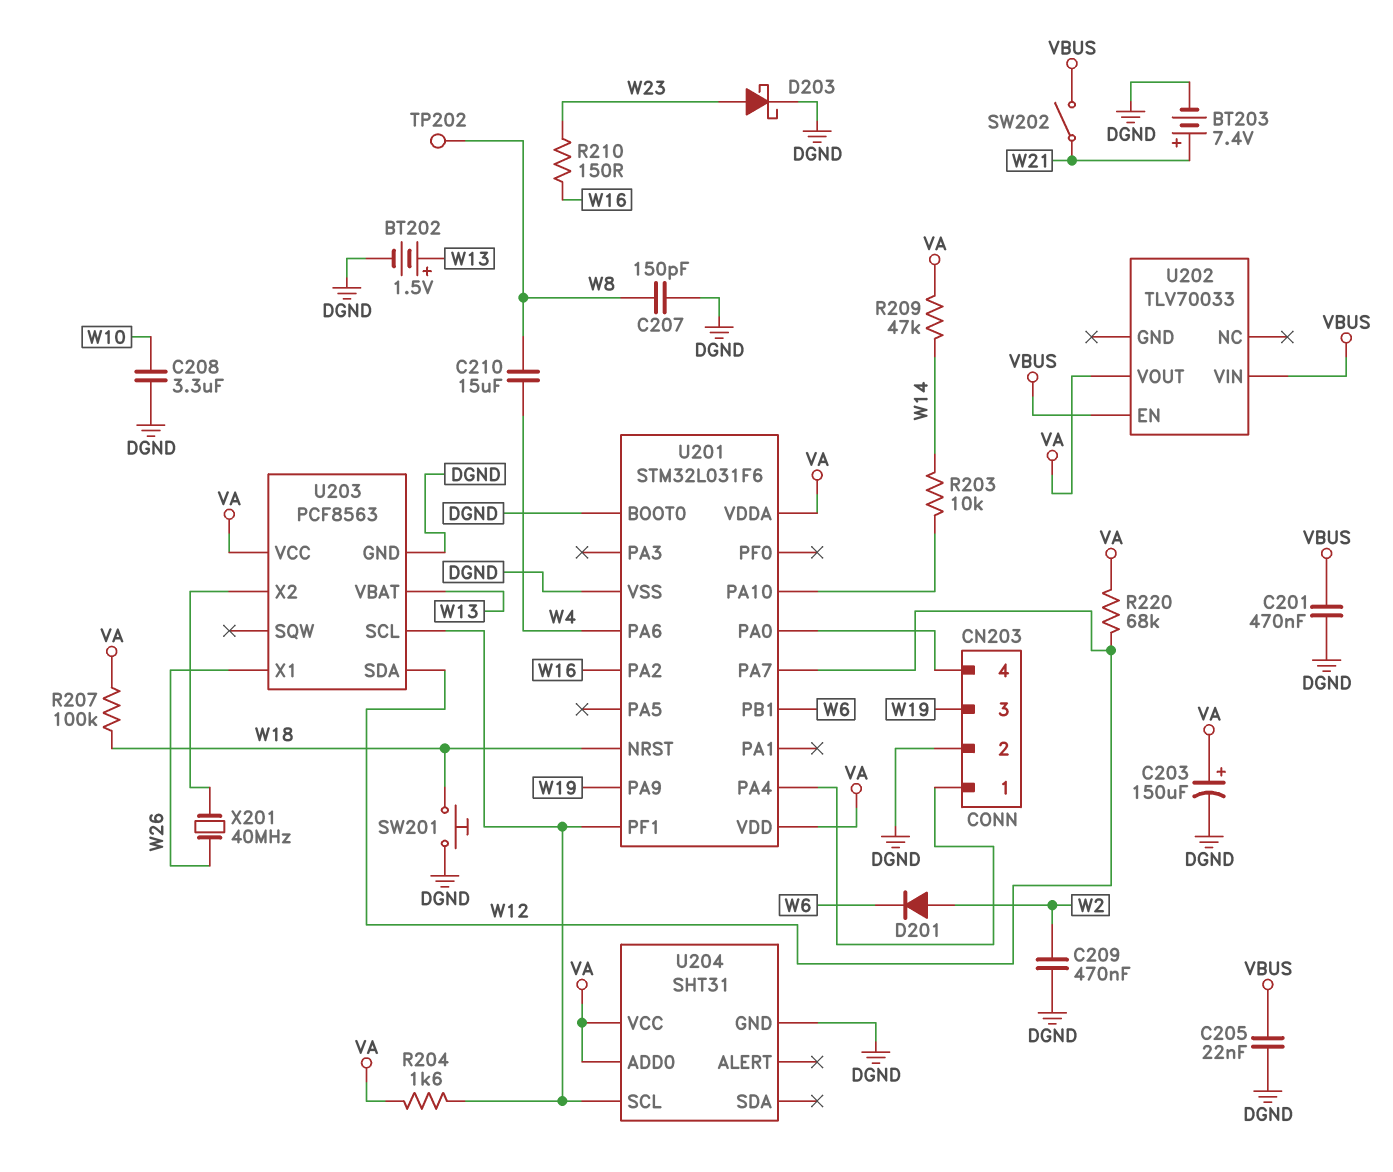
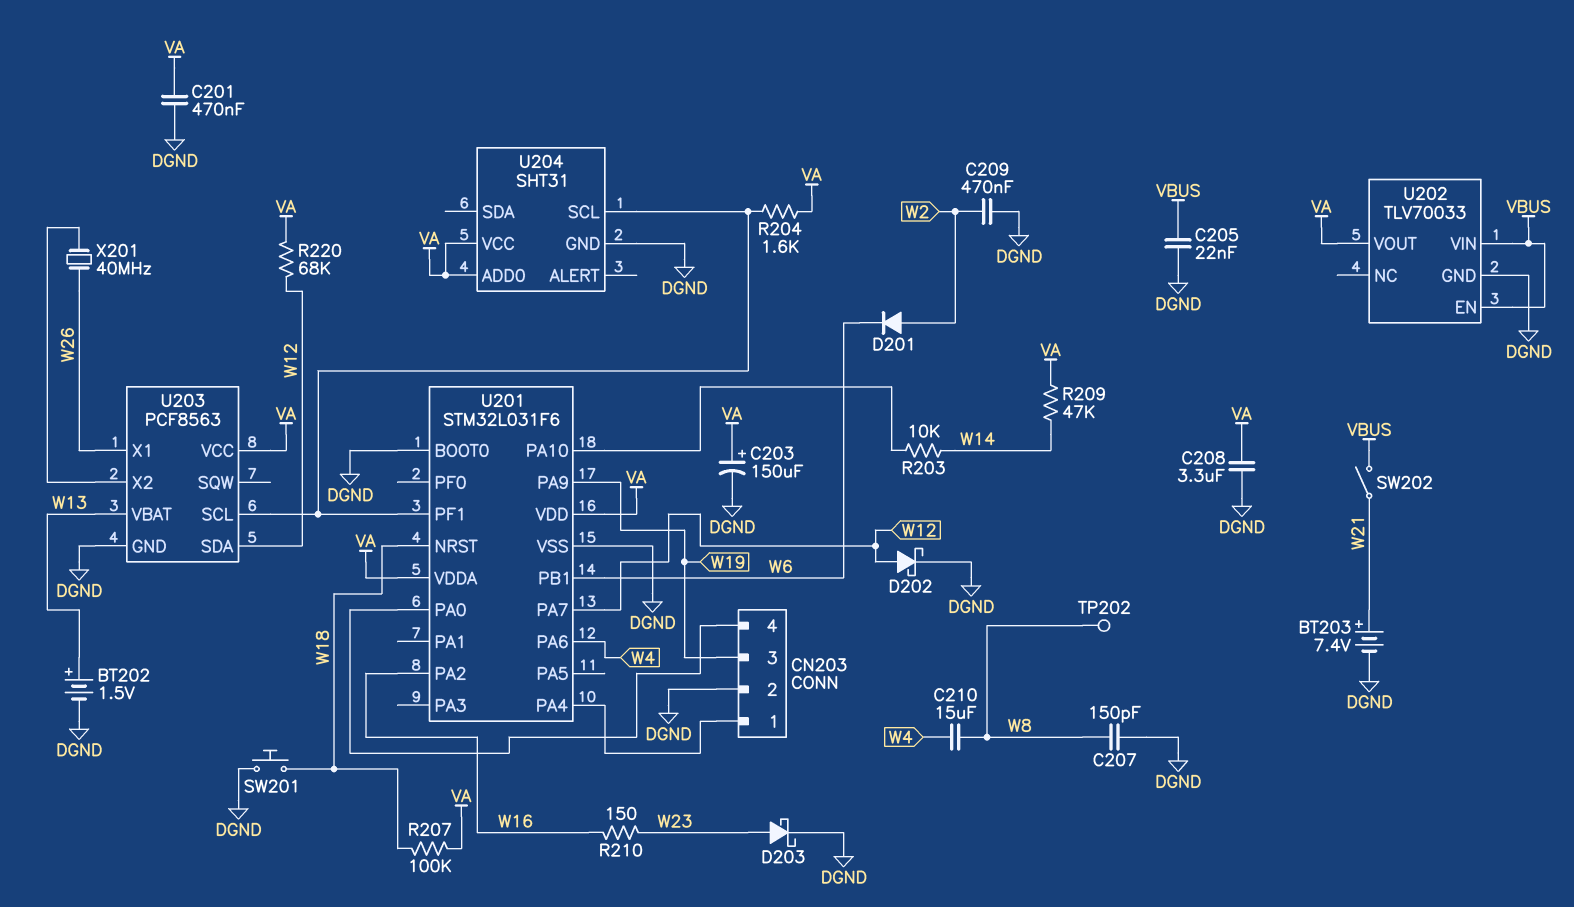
C201: 470nF (DGND, VBUS) -> 470nF (DGND, VA)
C208: 3.3uF (DGND, W10) -> 3.3uF (DGND, VA)
D202: none -> schottky (A W12, K DGND)
U202 pin GND: none -> DGND

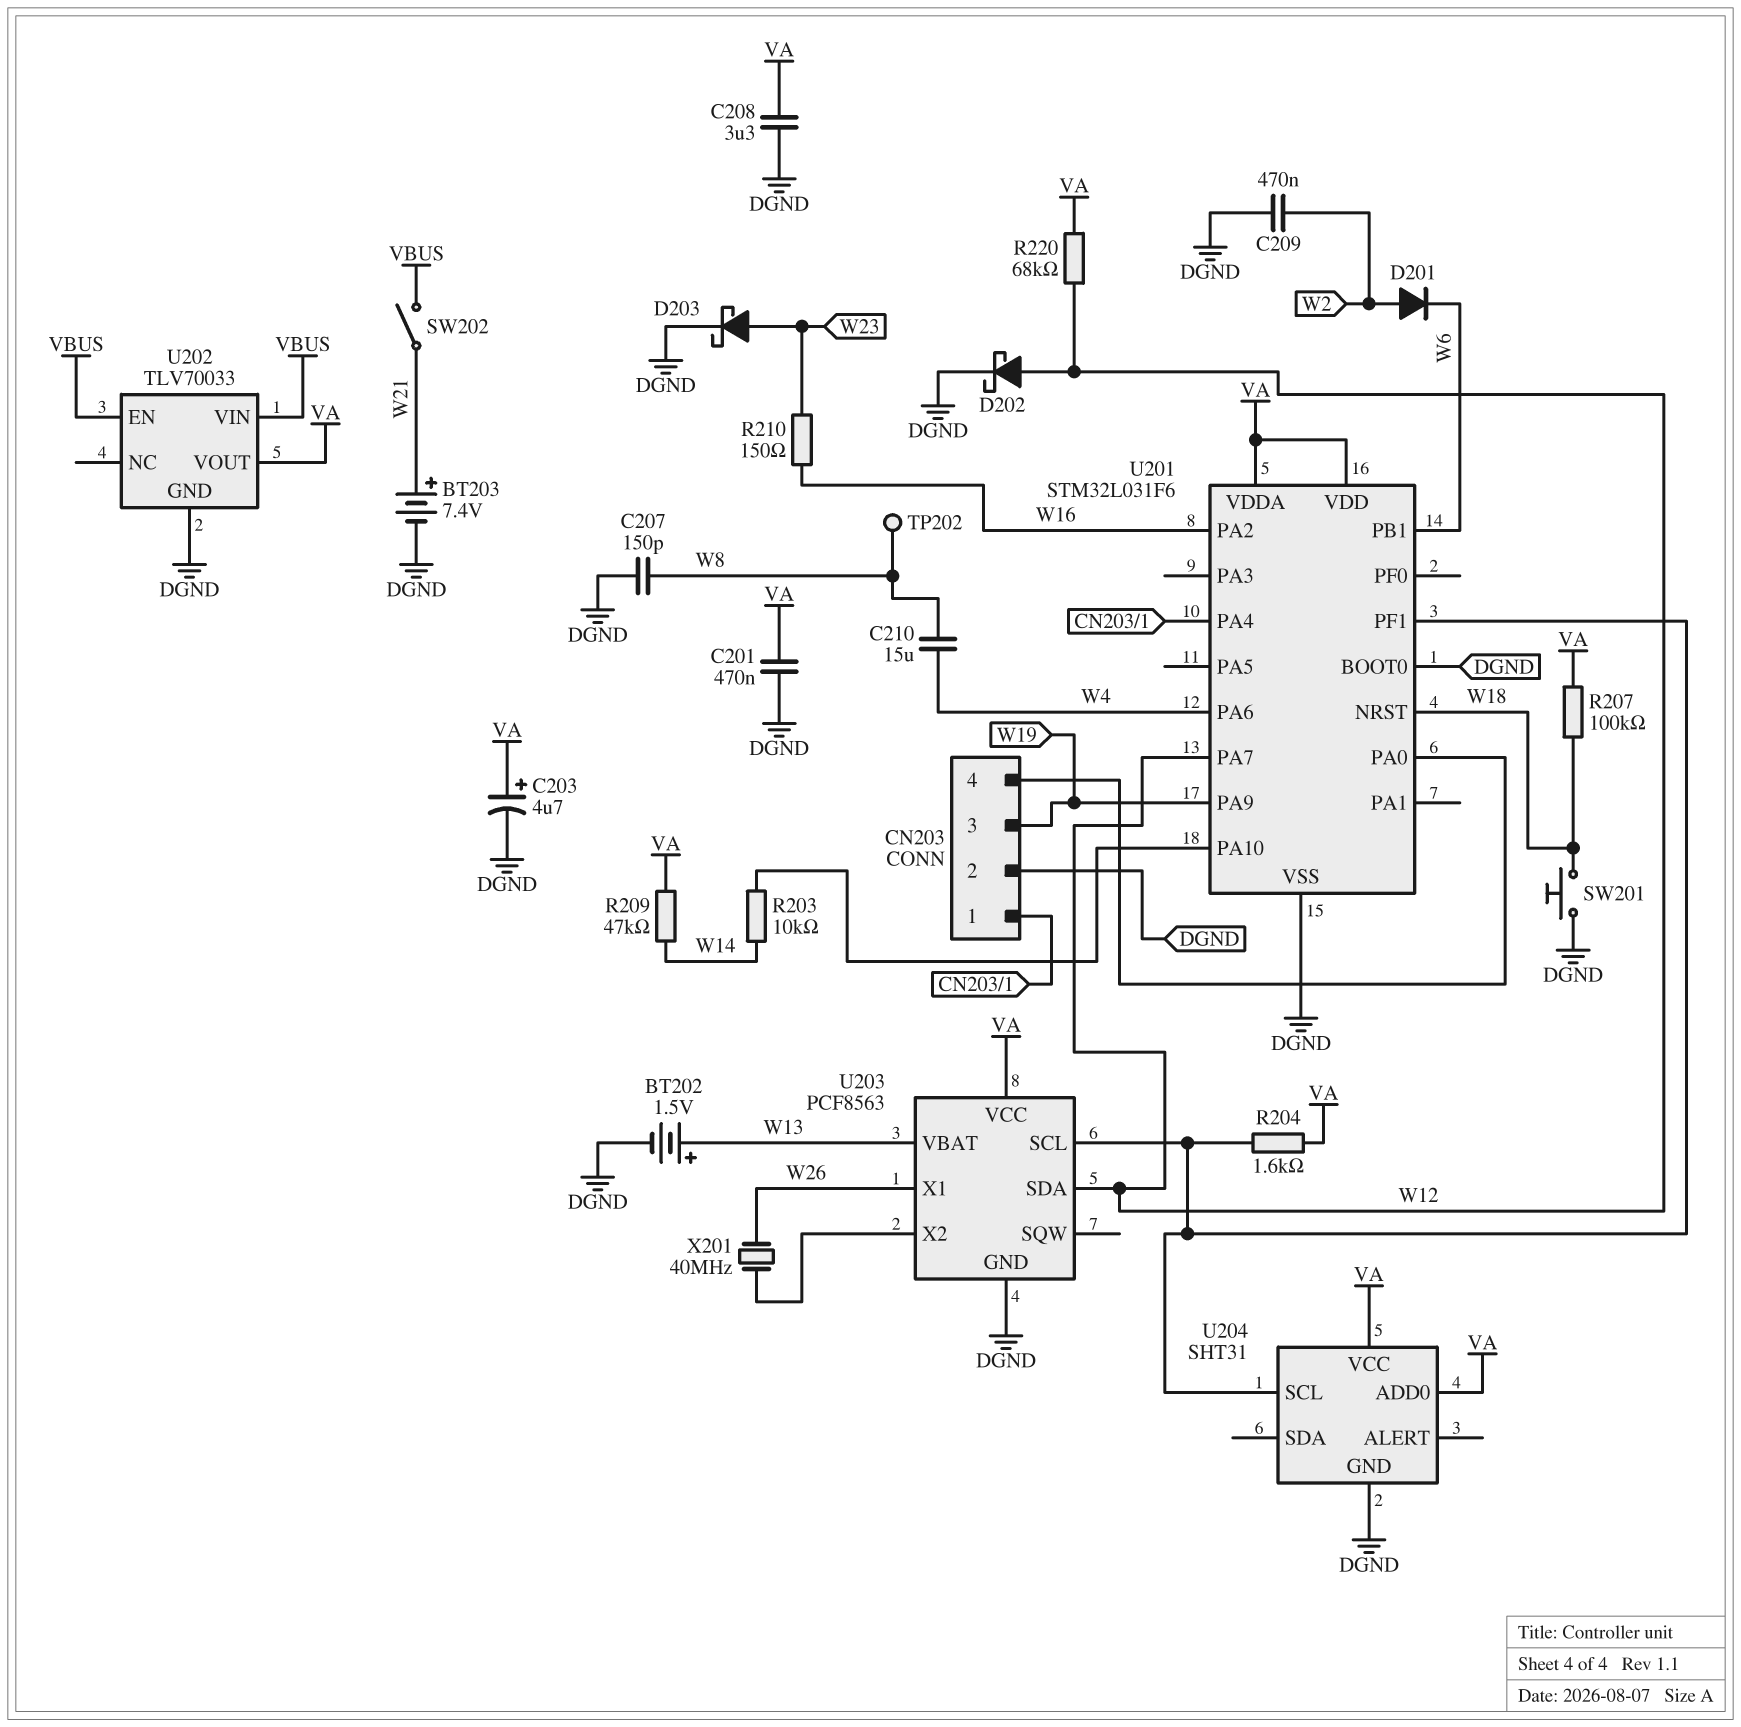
C203: 150uF (plus VA, minus DGND) -> 4.7uF (plus VA, minus DGND)
C205: 22nF (DGND, VBUS) -> none

